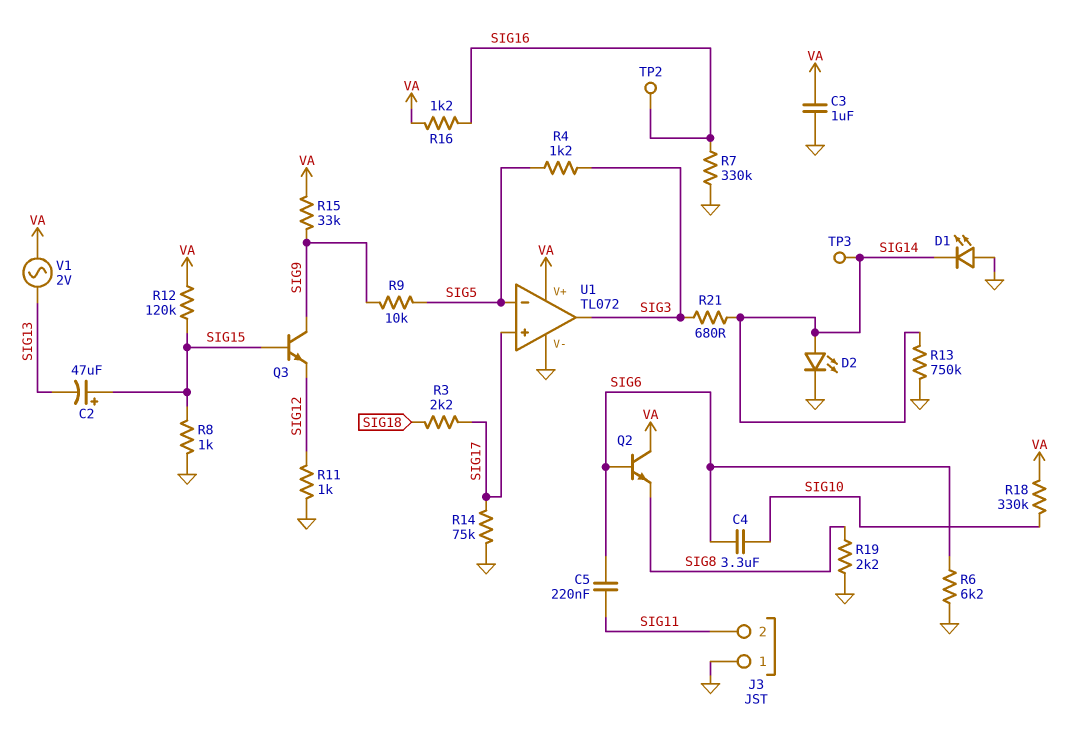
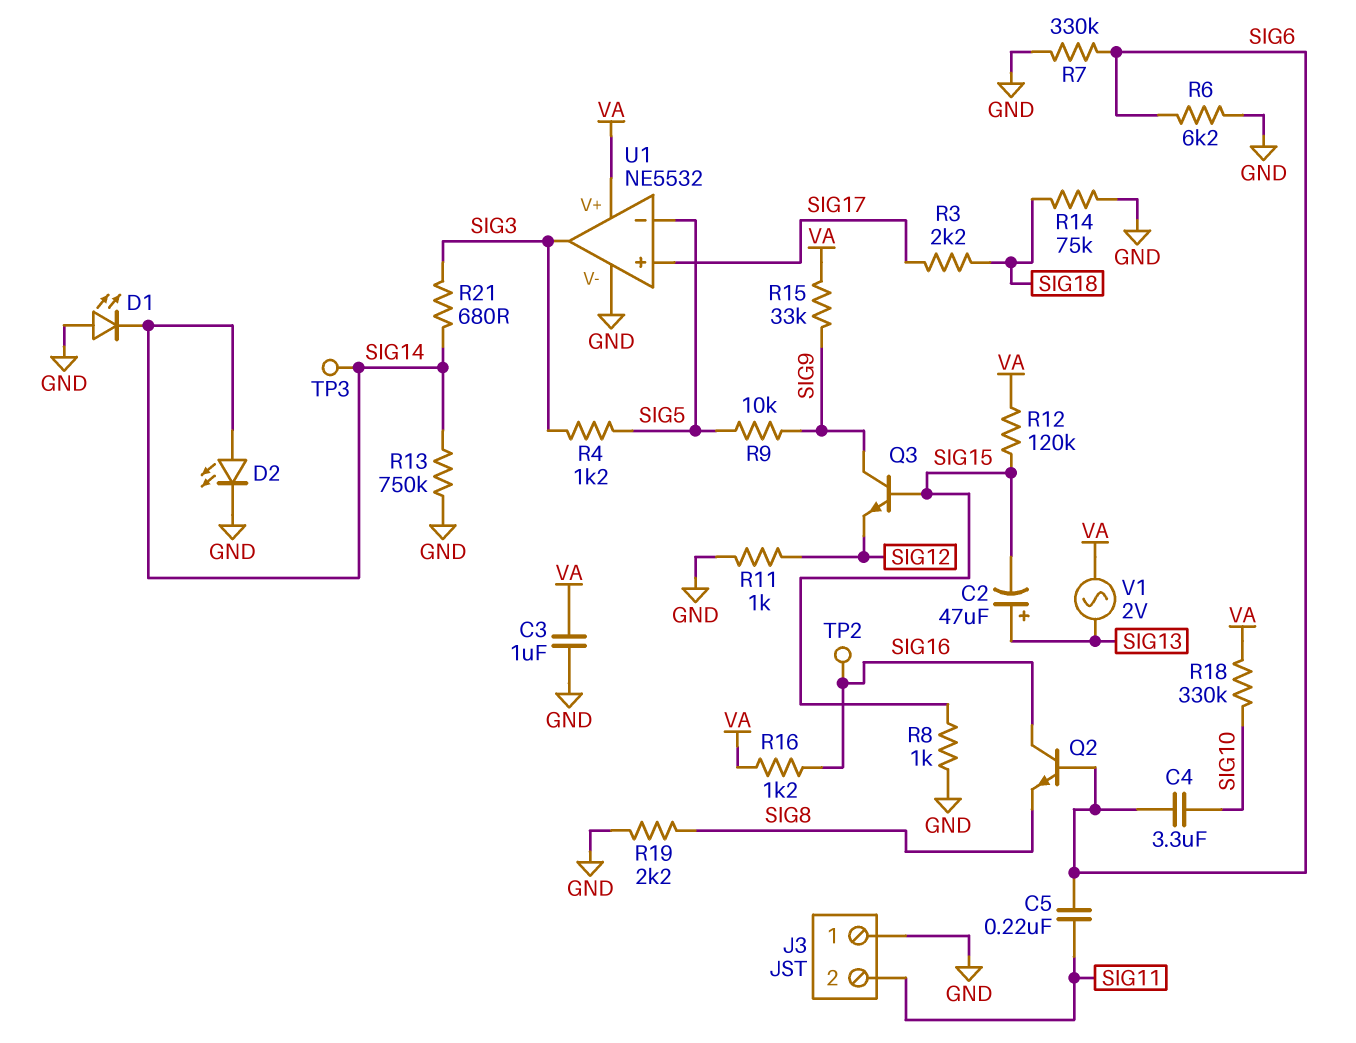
C2: 47uF (plus SIG15, minus SIG13) -> 47uF (plus SIG13, minus SIG15)
Q2: NPN (B SIG6, C VA, E SIG8) -> NPN (B SIG6, C SIG16, E SIG8)
R7: 330k (GND, SIG16) -> 330k (GND, SIG6)
R14: 75k (GND, SIG17) -> 75k (GND, SIG18)
U1: TL072 -> NE5532

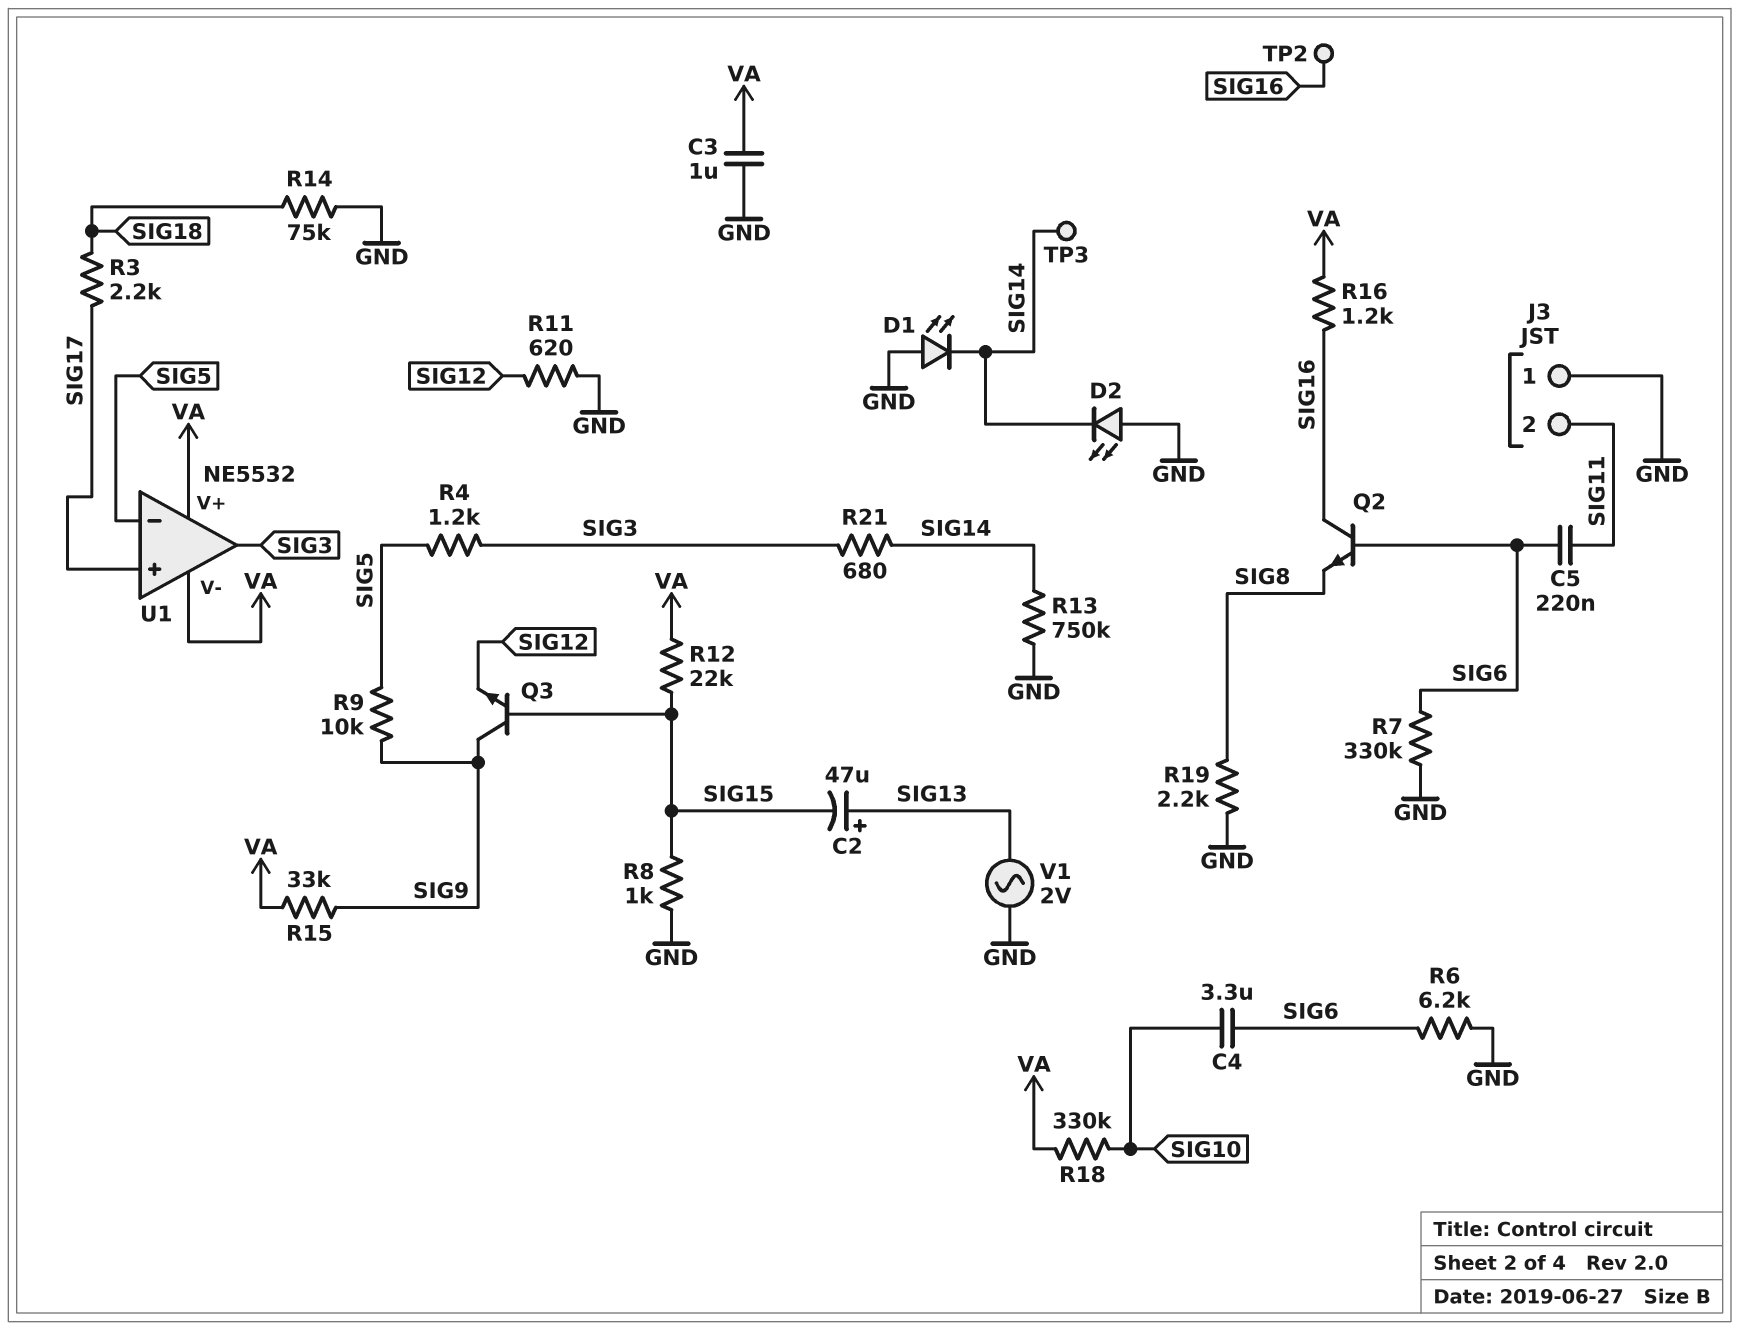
D2: LED (A SIG14, K GND) -> LED (A GND, K SIG14)
R11: 1k (GND, SIG12) -> 620 (GND, SIG12)
R12: 120k (SIG15, VA) -> 22k (SIG15, VA)
U1 pin V-: GND -> VA
V1: AC 2V (SIG13, VA) -> AC 2V (GND, SIG13)

